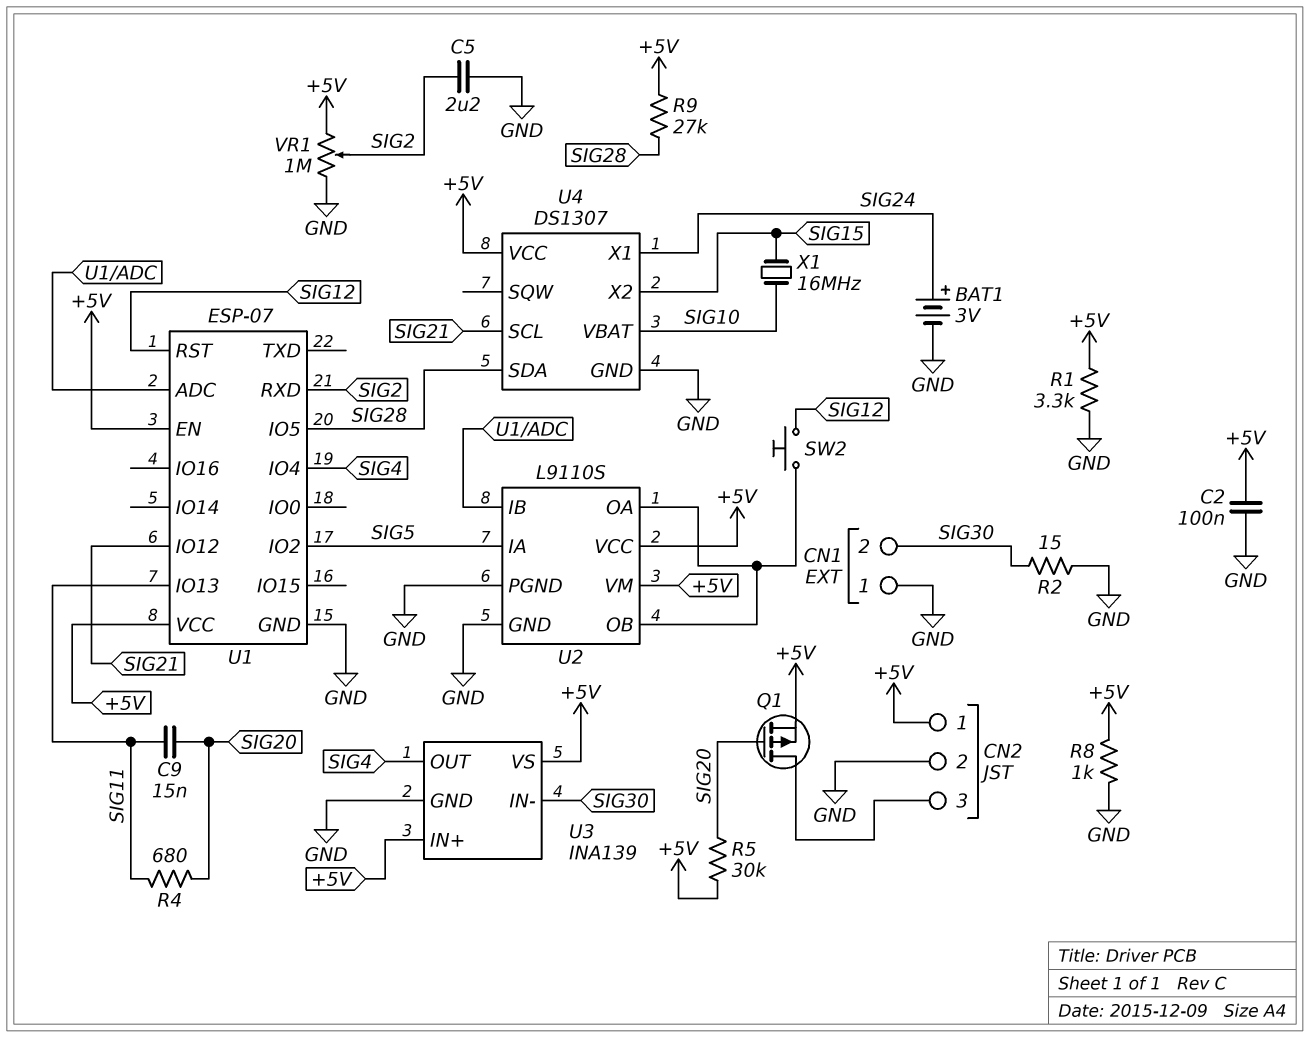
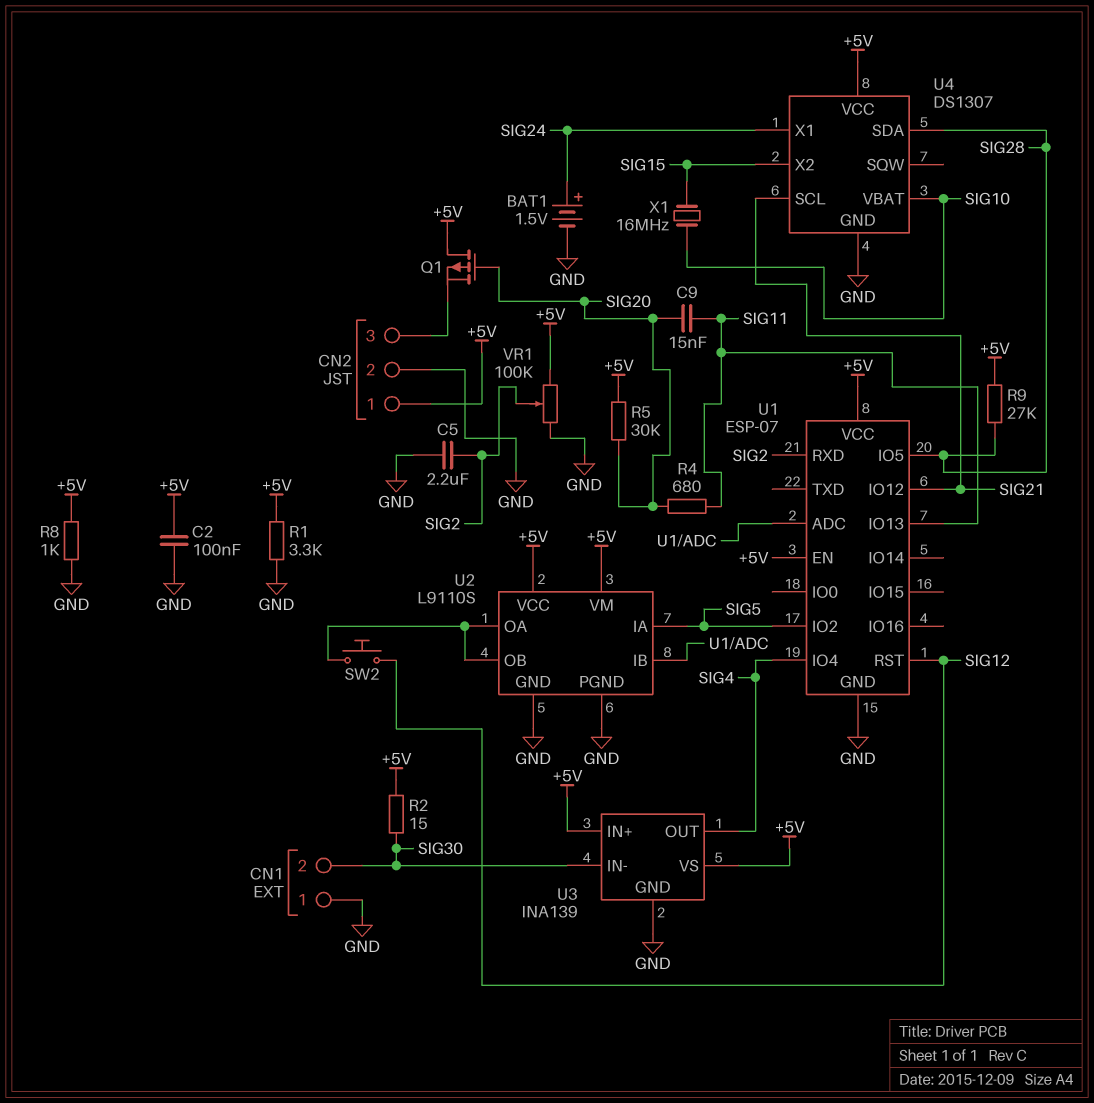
BAT1: 3V (plus SIG24, minus GND) -> 1.5V (plus SIG24, minus GND)
Q1: PMOS (G SIG20, D CN2/3, S +5V) -> PMOS (G SIG20, D +5V, S CN2/3)
R2: 15 (GND, SIG30) -> 15 (+5V, SIG30)
VR1: 1M (+5V, GND, wiper SIG2) -> 100k (+5V, GND, wiper SIG2)

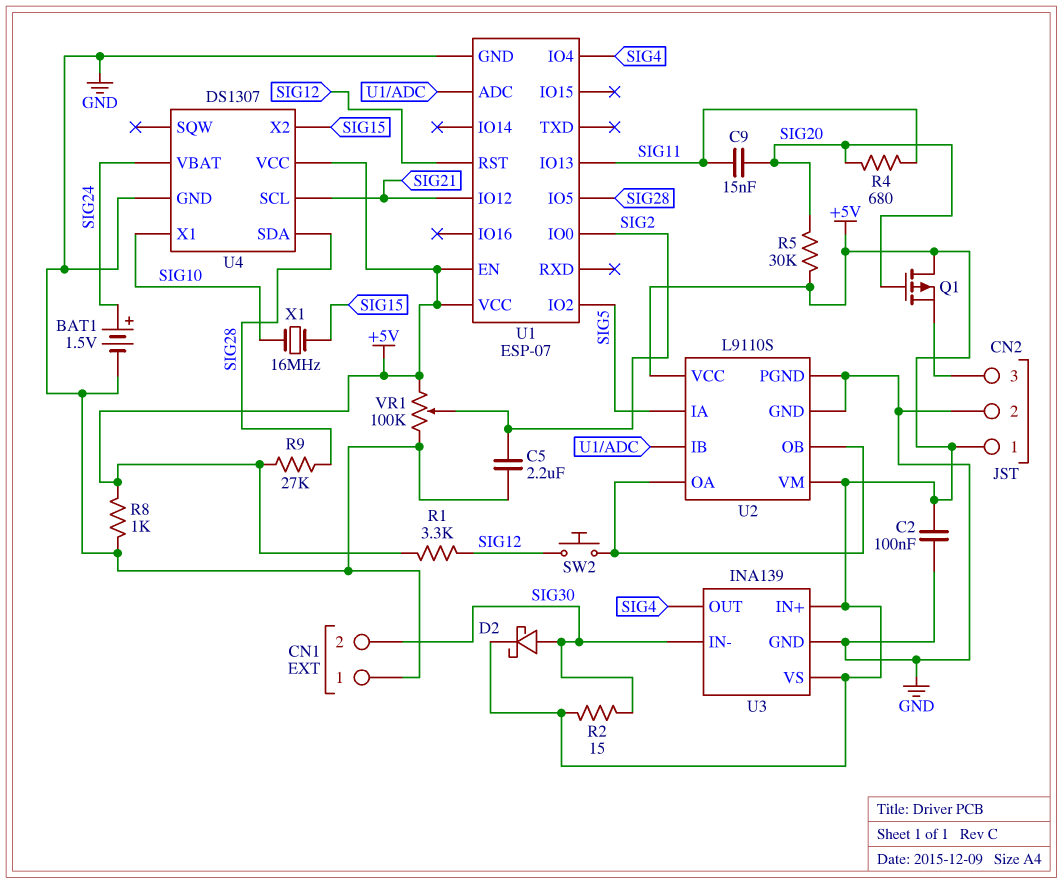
D2: none -> schottky (A SIG30, K +5V)
R1: 3.3k (+5V, GND) -> 3.3k (+5V, SIG12)
U1 pin IO0: none -> SIG2
U1 pin RXD: SIG2 -> none
U4 pin VBAT: SIG10 -> SIG24
U4 pin X1: SIG24 -> SIG10

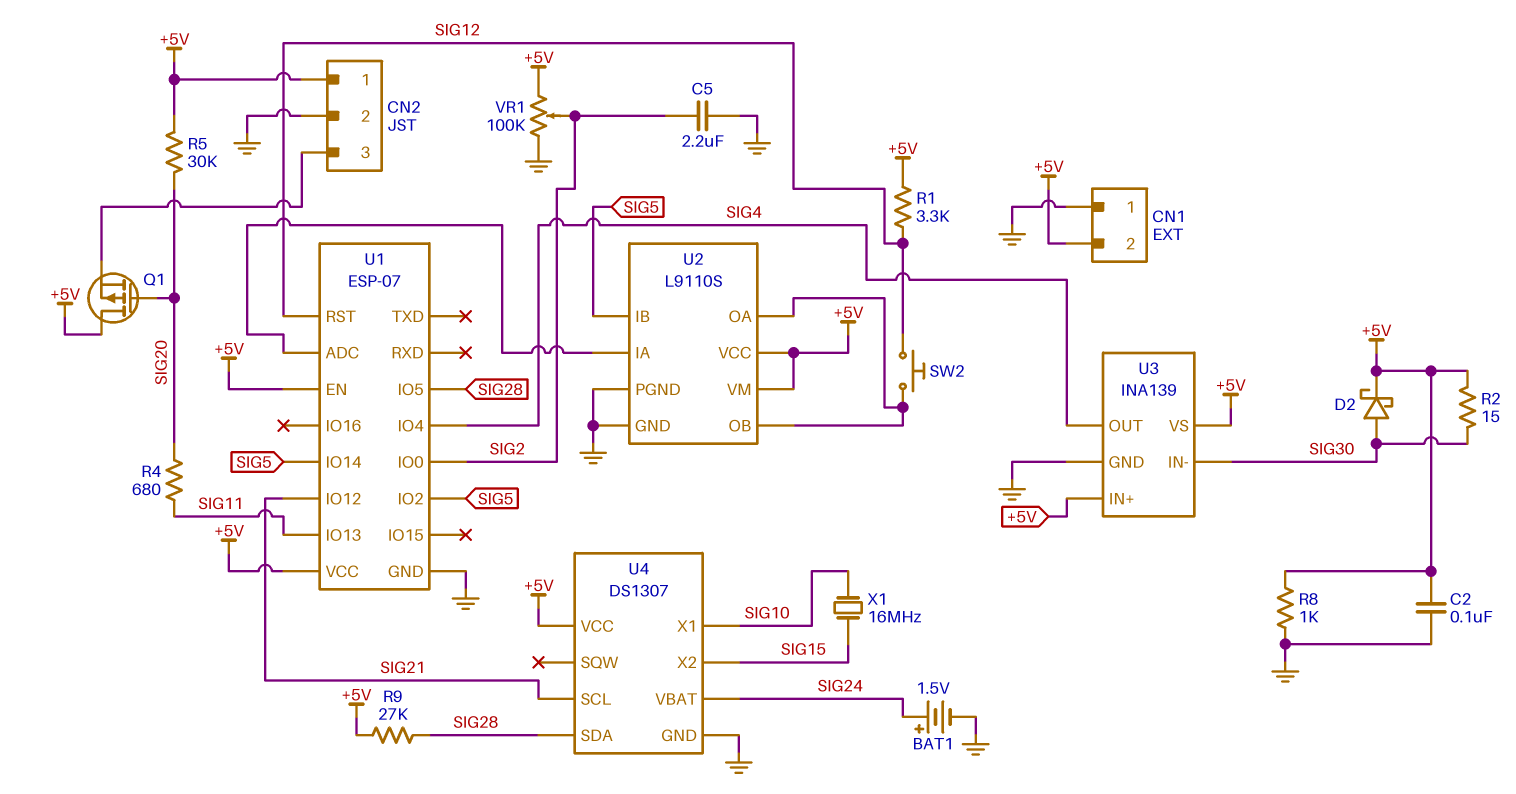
C9: 15nF (SIG11, SIG20) -> none
CN1 pin 2: SIG30 -> +5V
U1 pin IO14: none -> SIG5
U2 pin IA: SIG5 -> U1/ADC
U2 pin IB: U1/ADC -> SIG5

